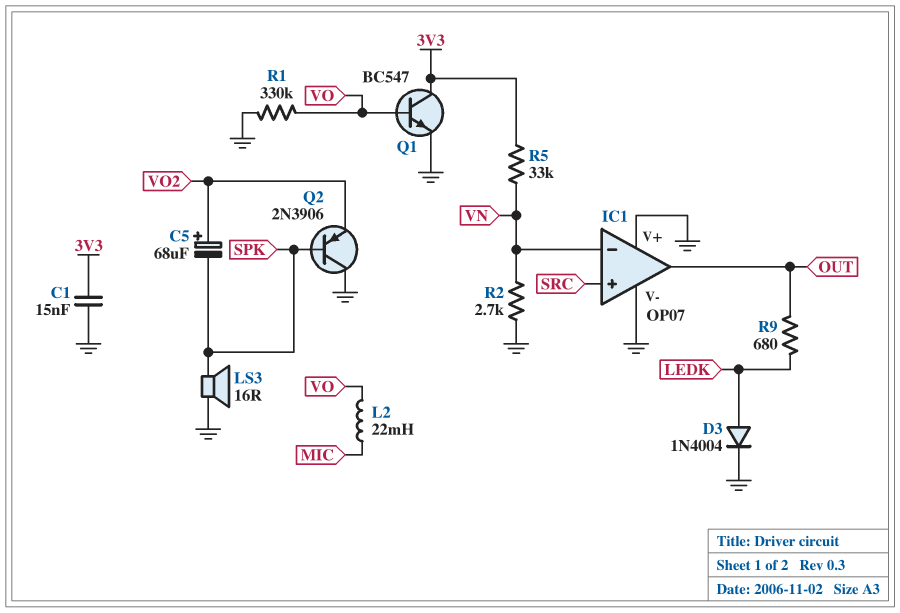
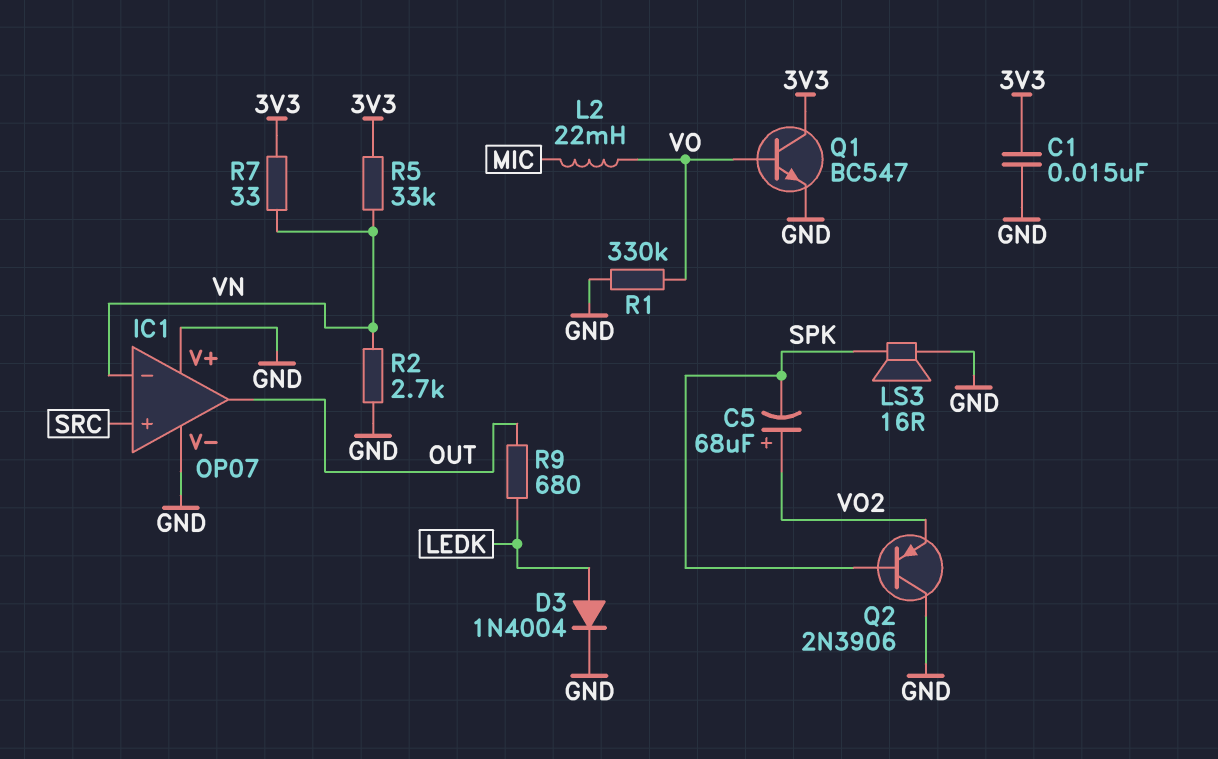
R7: none -> 33 (3V3, VN)

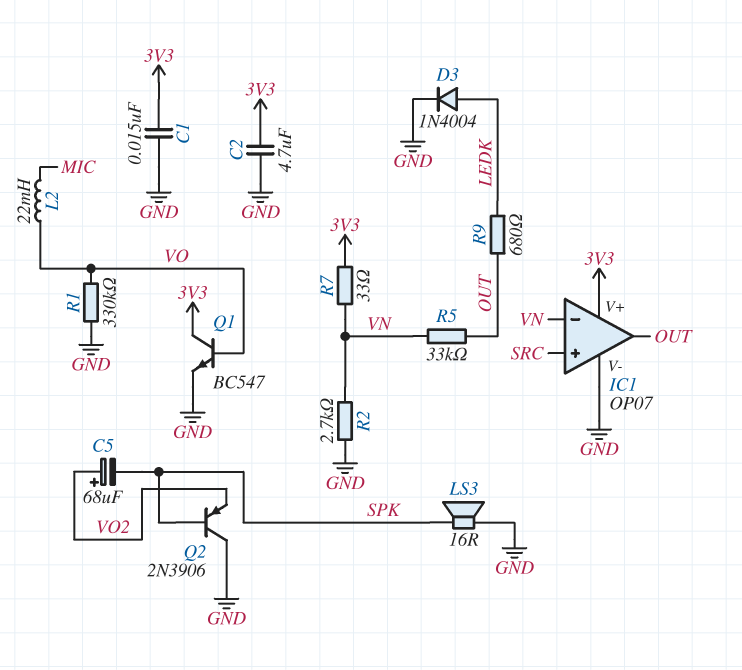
C2: none -> 4.7uF (3V3, GND)
IC1 pin V+: GND -> 3V3
R5: 33k (3V3, VN) -> 33k (OUT, VN)

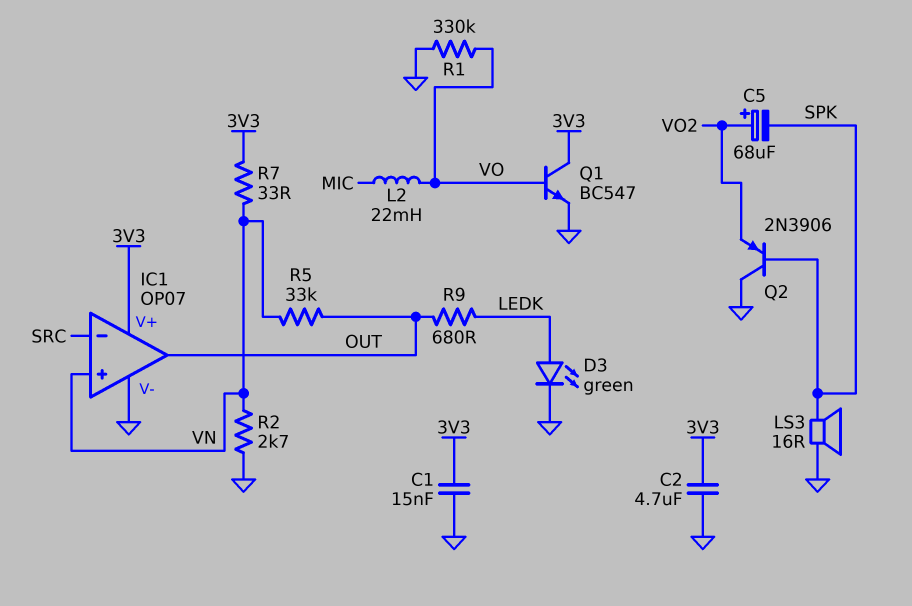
D3: diode 1N4004 (A LEDK, K GND) -> LED green (A LEDK, K GND)
IC1 pin in+: SRC -> VN
IC1 pin in-: VN -> SRC

